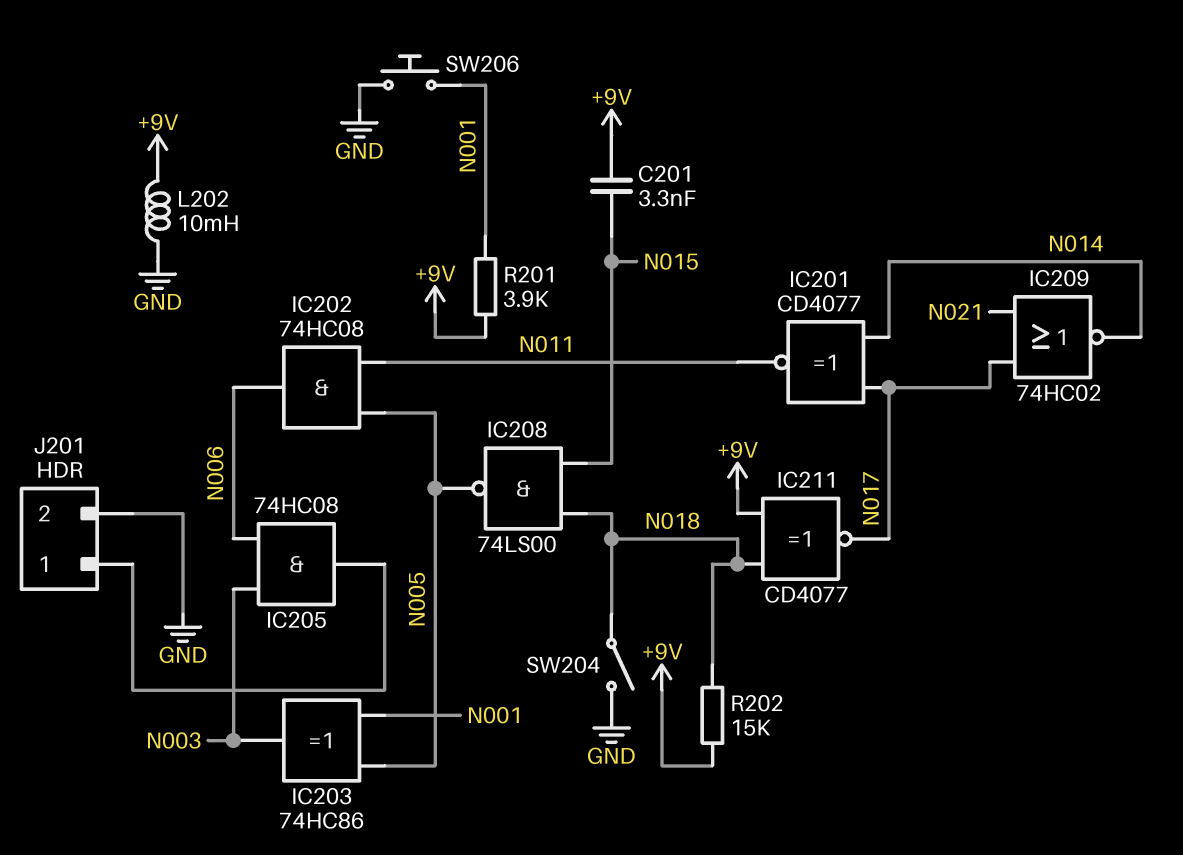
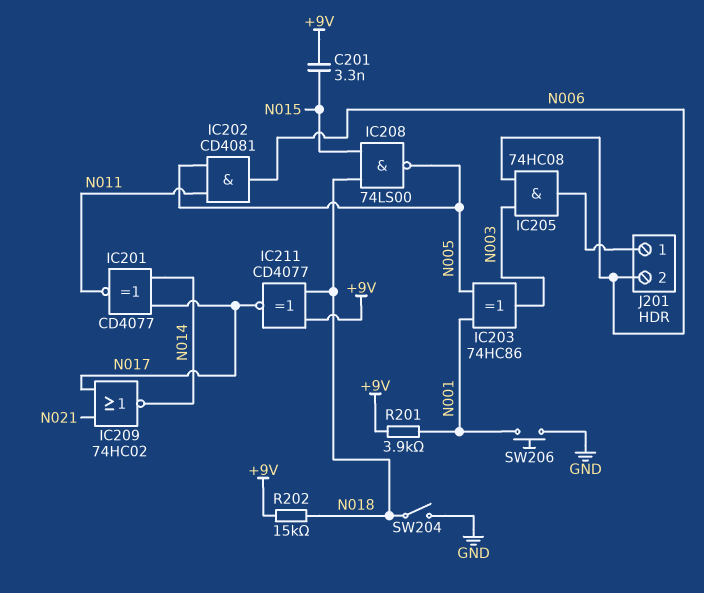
IC202: AND 74HC08 (in N005, in N011, out N006) -> AND CD4081 (in N005, in N011, out N006)
J201 pin 2: GND -> N006
L202: 10mH (+9V, GND) -> none

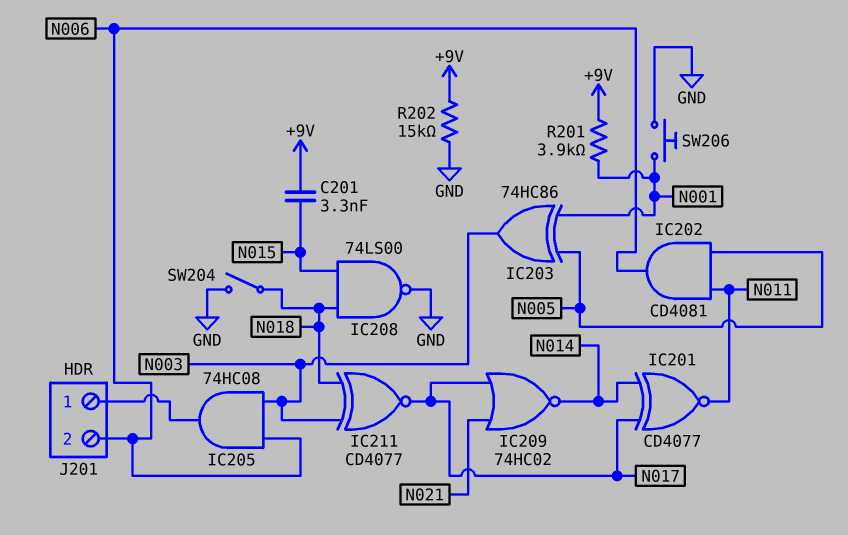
IC208: NAND 74LS00 (in N015, in N018, out N005) -> NAND 74LS00 (in N015, in N018, out GND)
IC211: XNOR CD4077 (in +9V, in N018, out N017) -> XNOR CD4077 (in N003, in N018, out N017)
R202: 15k (+9V, N018) -> 15k (+9V, GND)

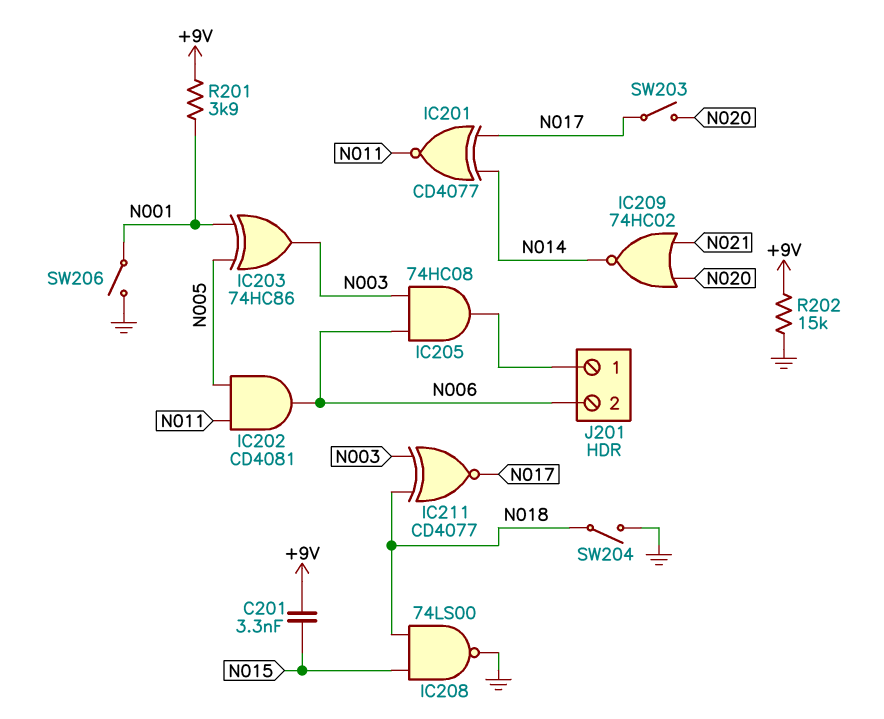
IC209: NOR 74HC02 (in N017, in N021, out N014) -> NOR 74HC02 (in N020, in N021, out N014)
SW203: none -> switch (N017, N020)
SW206: button (GND, N001) -> switch (GND, N001)

